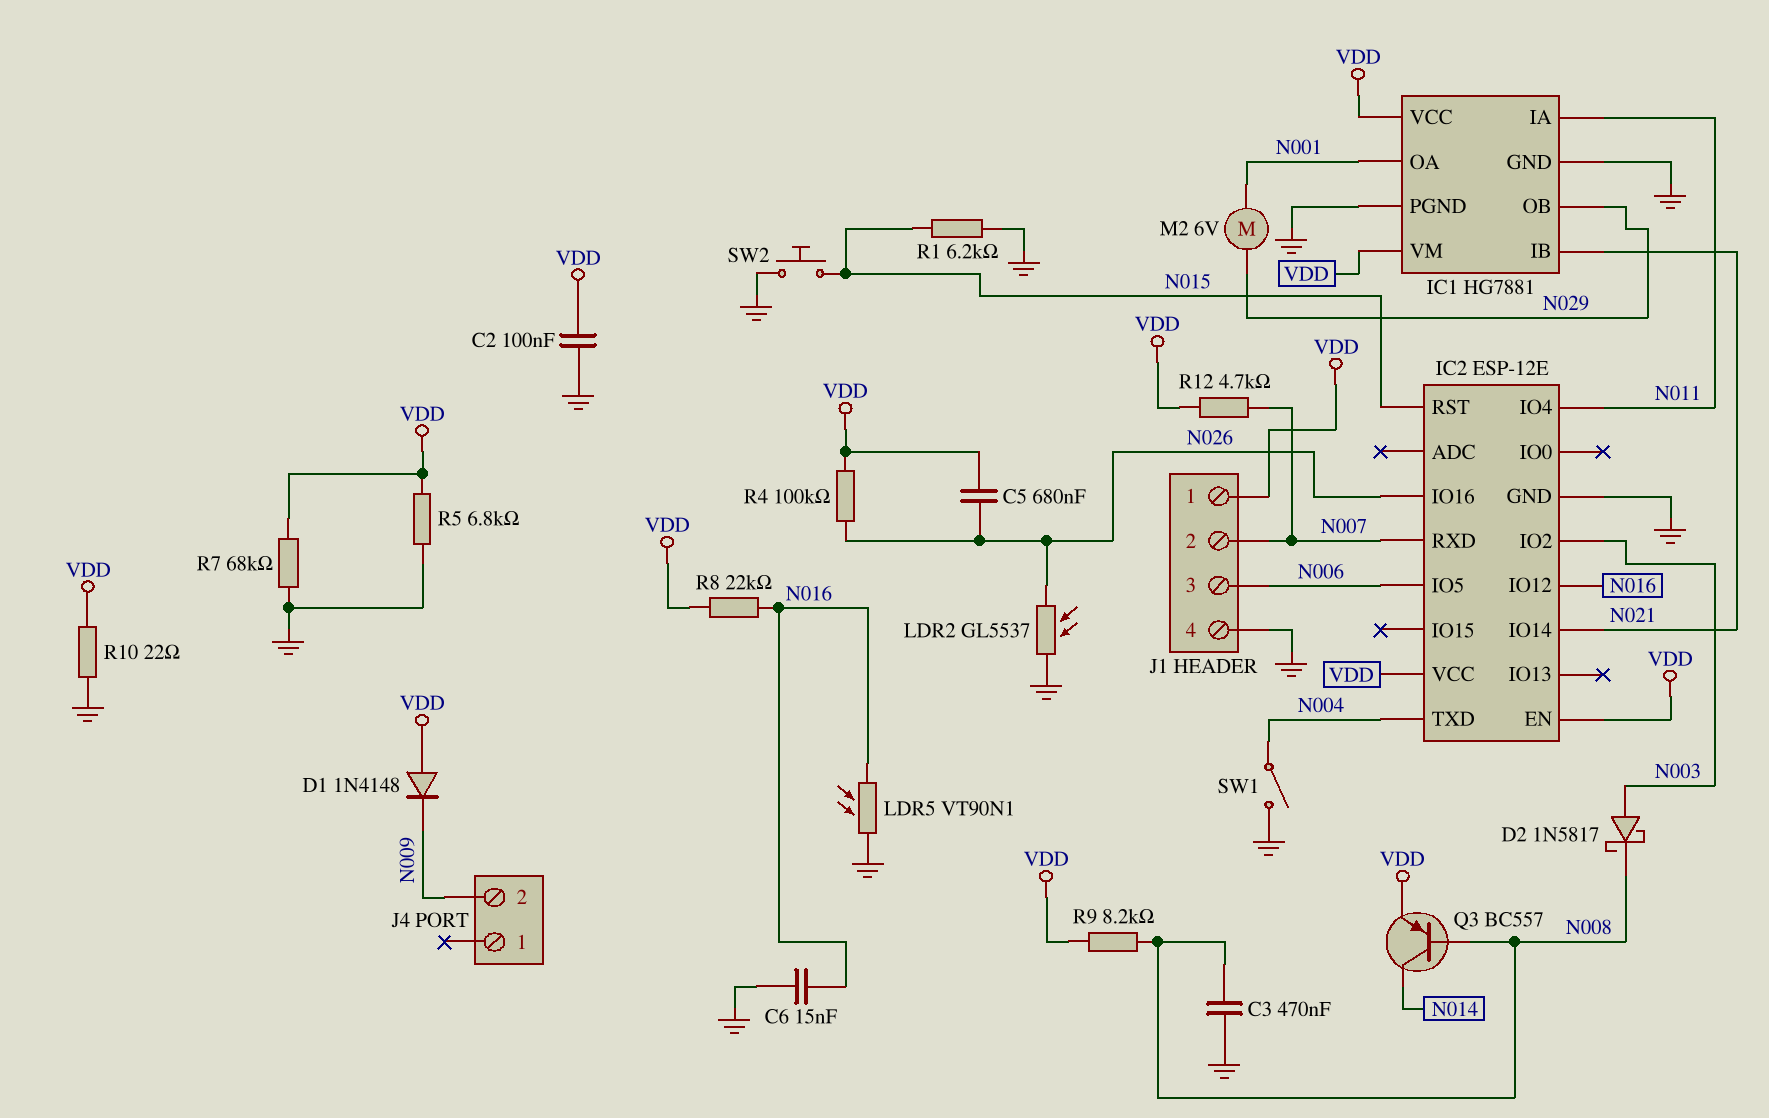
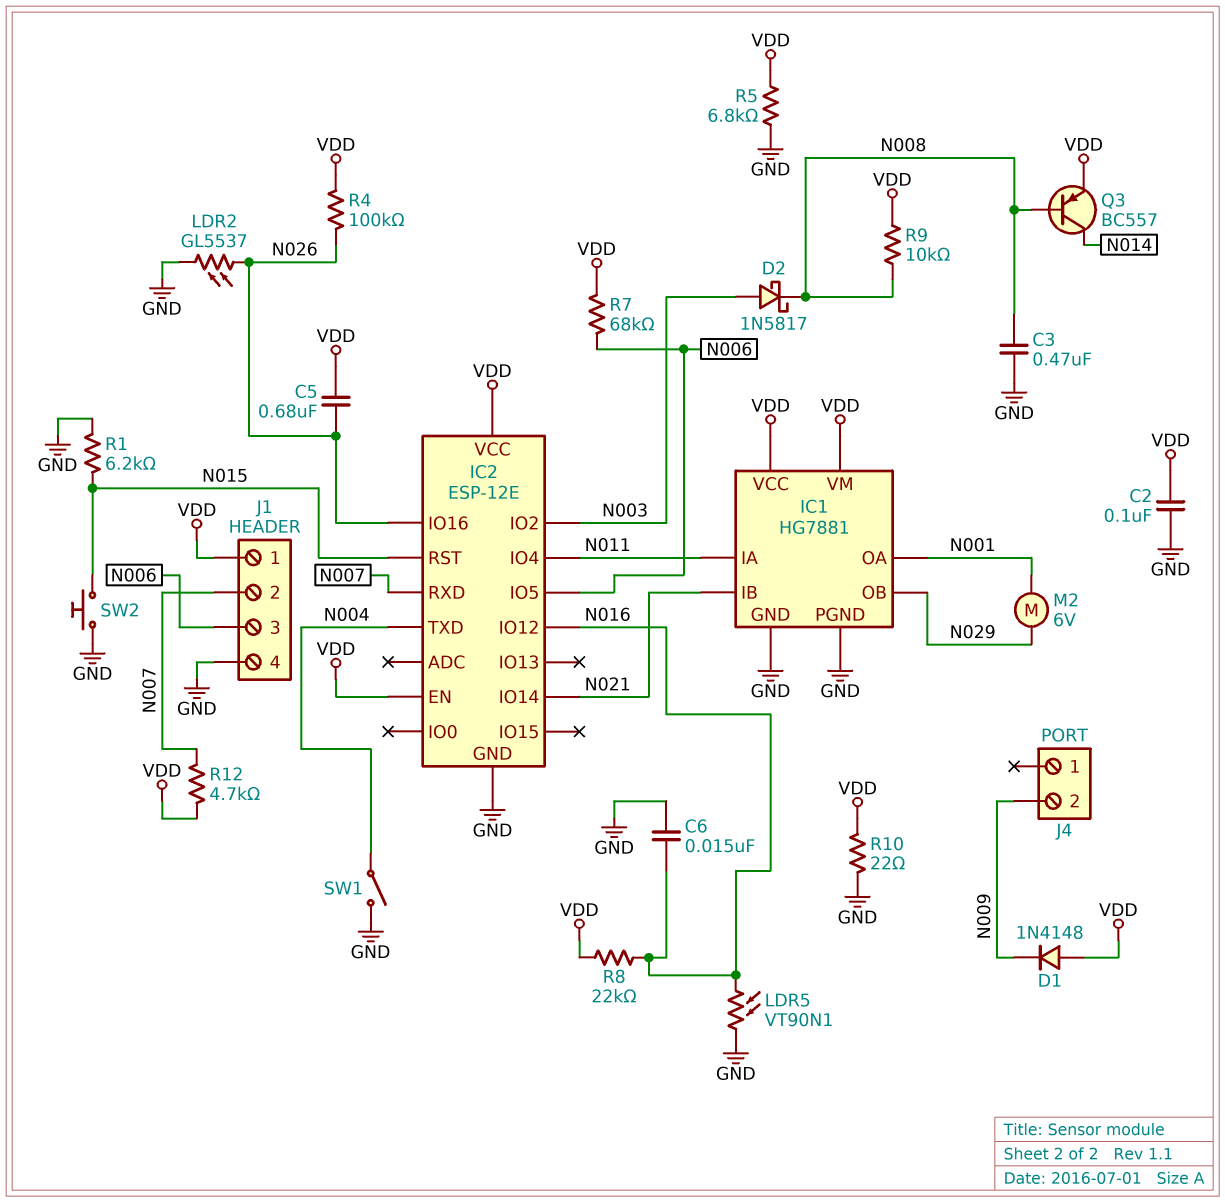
R7: 68k (GND, VDD) -> 68k (N006, VDD)
R9: 8.2k (N008, VDD) -> 10k (N008, VDD)

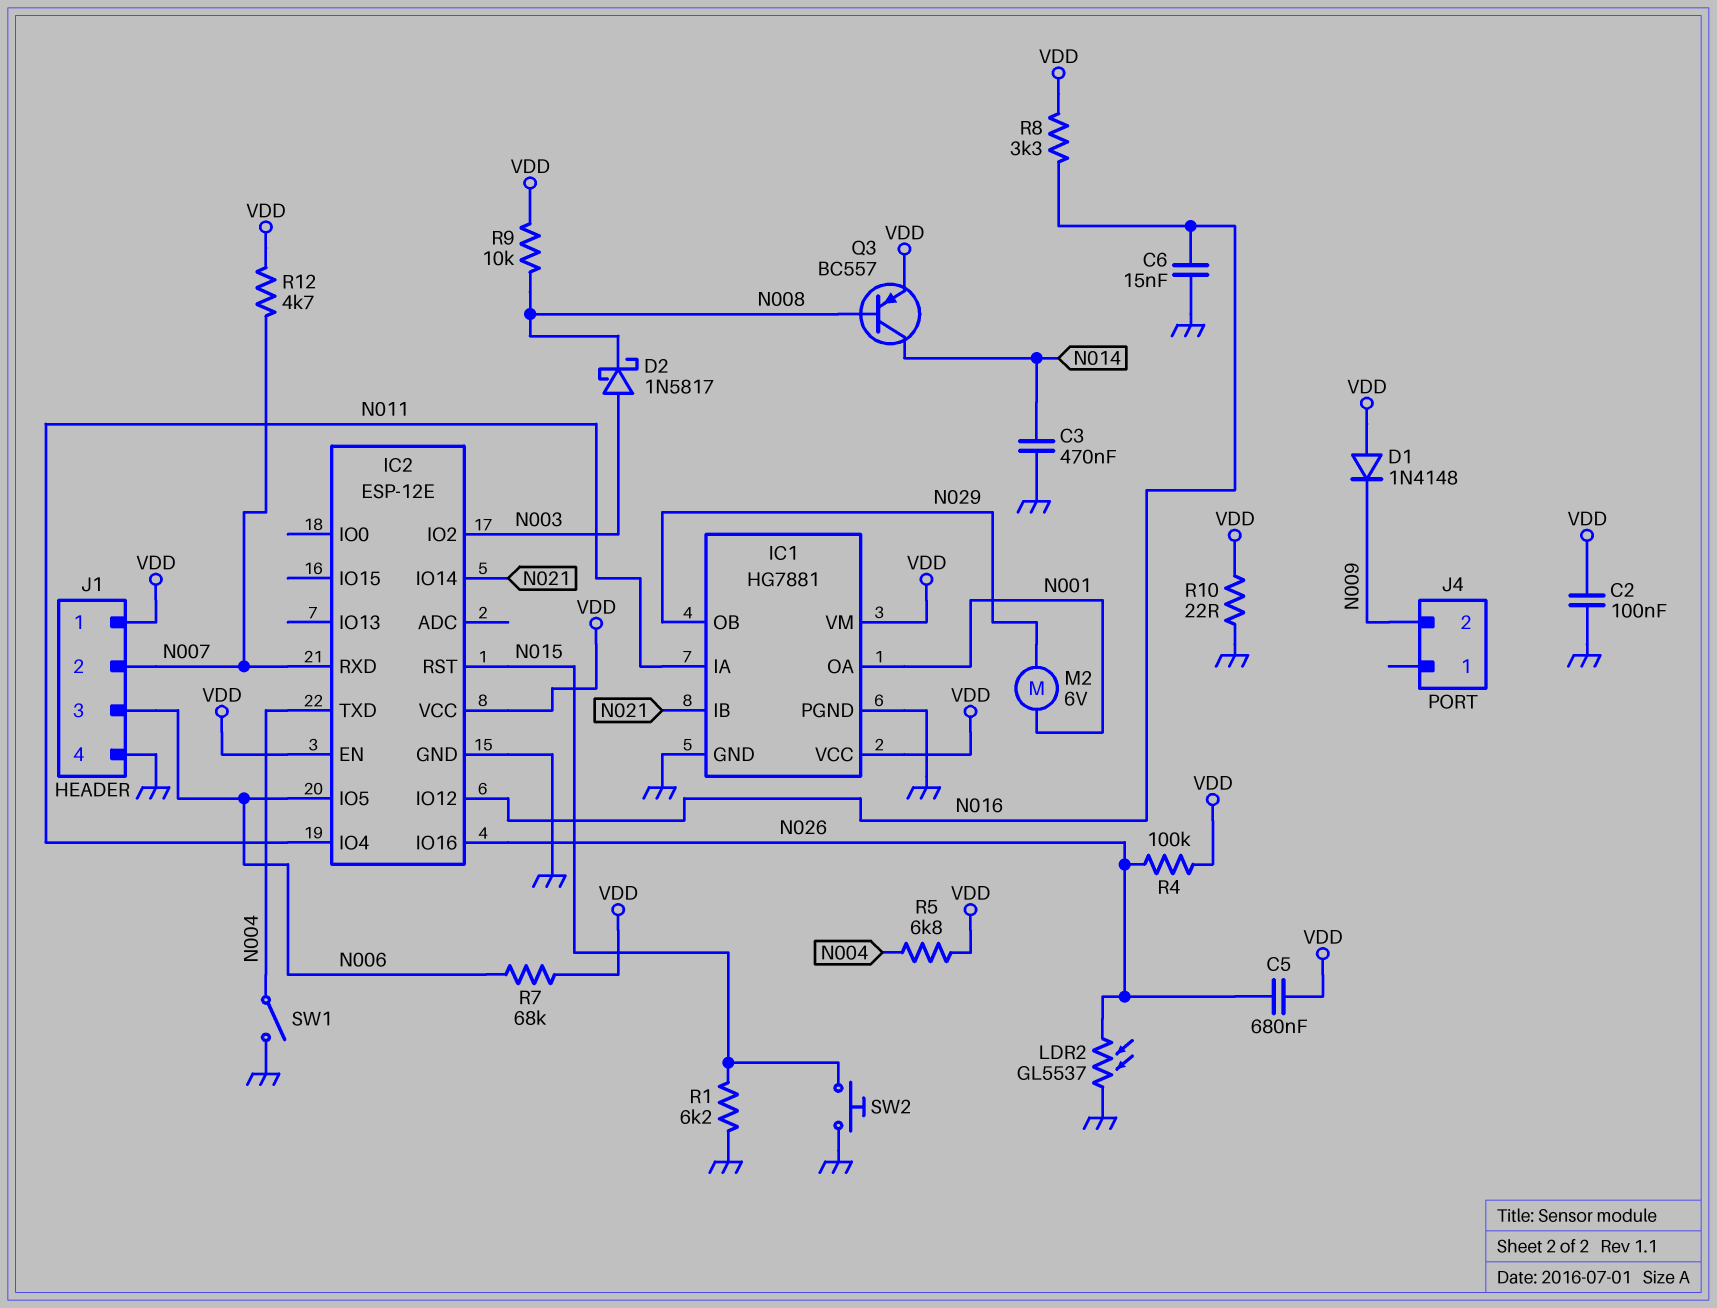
C3: 470nF (GND, N008) -> 470nF (GND, N014)
LDR5: VT90N1 (GND, N016) -> none
R5: 6.8k (GND, VDD) -> 6.8k (N004, VDD)
R8: 22k (N016, VDD) -> 3.3k (N016, VDD)

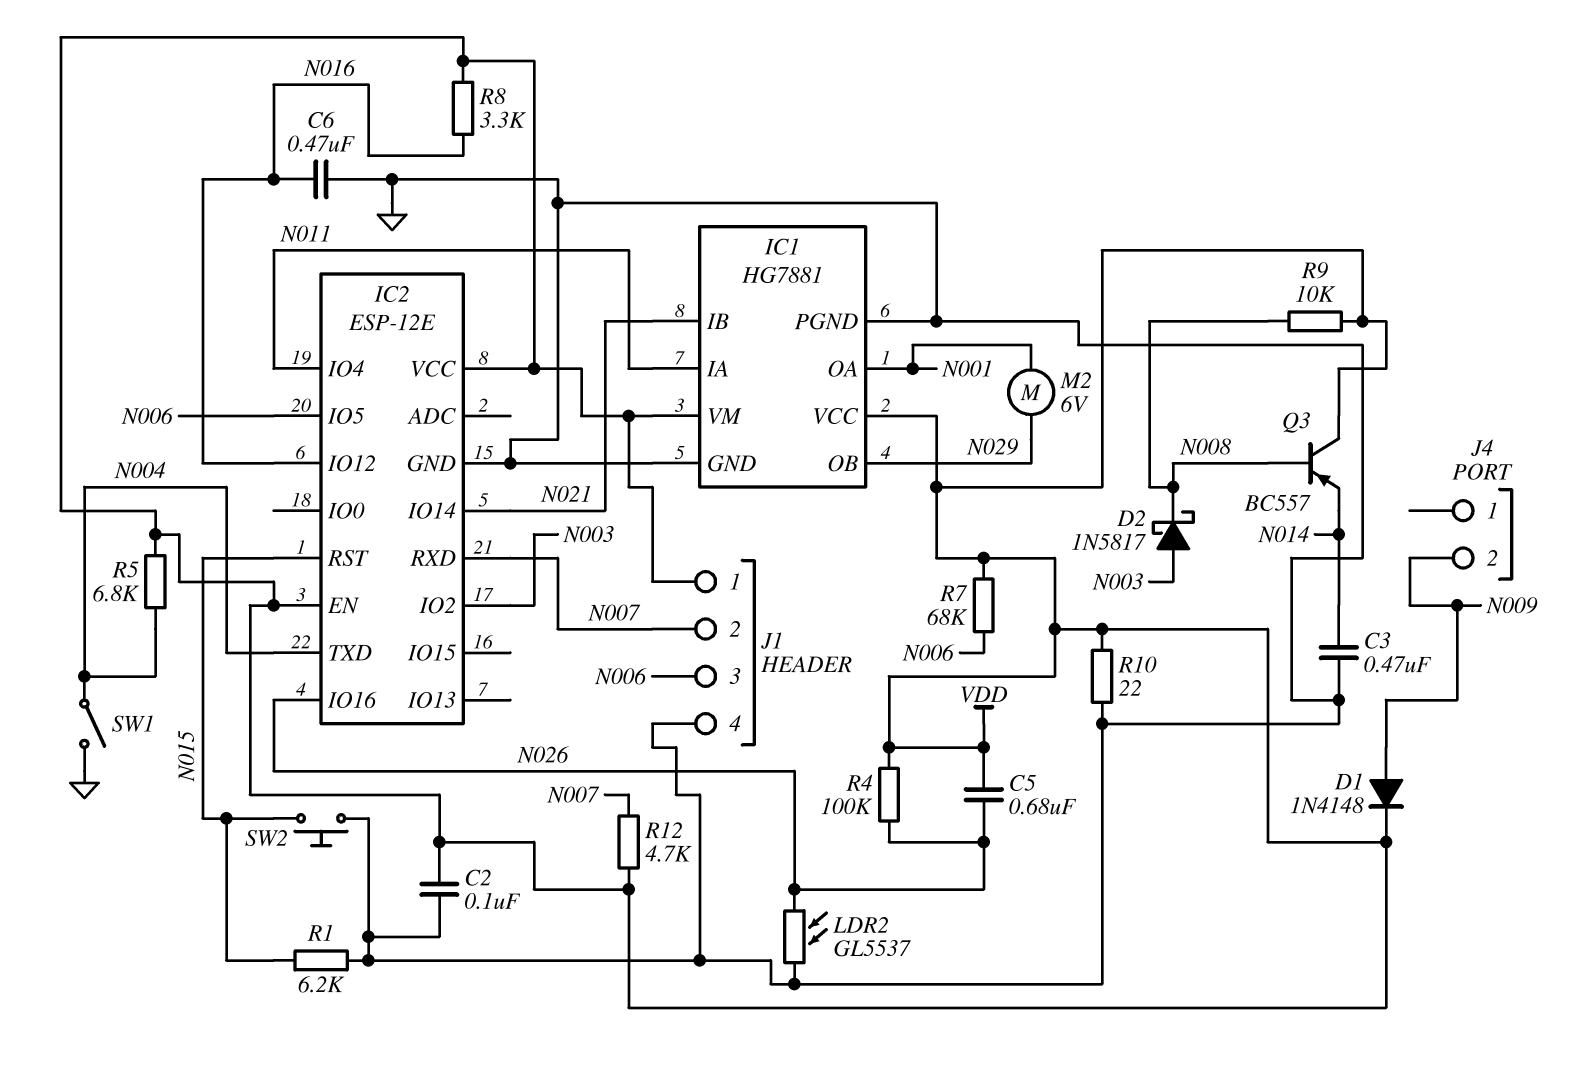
C6: 15nF (GND, N016) -> 470nF (GND, N016)
D1: diode 1N4148 (A VDD, K N009) -> diode 1N4148 (A N009, K VDD)
Q3: PNP BC557 (B N008, C N014, E VDD) -> PNP BC557 (B N008, C VDD, E N014)

